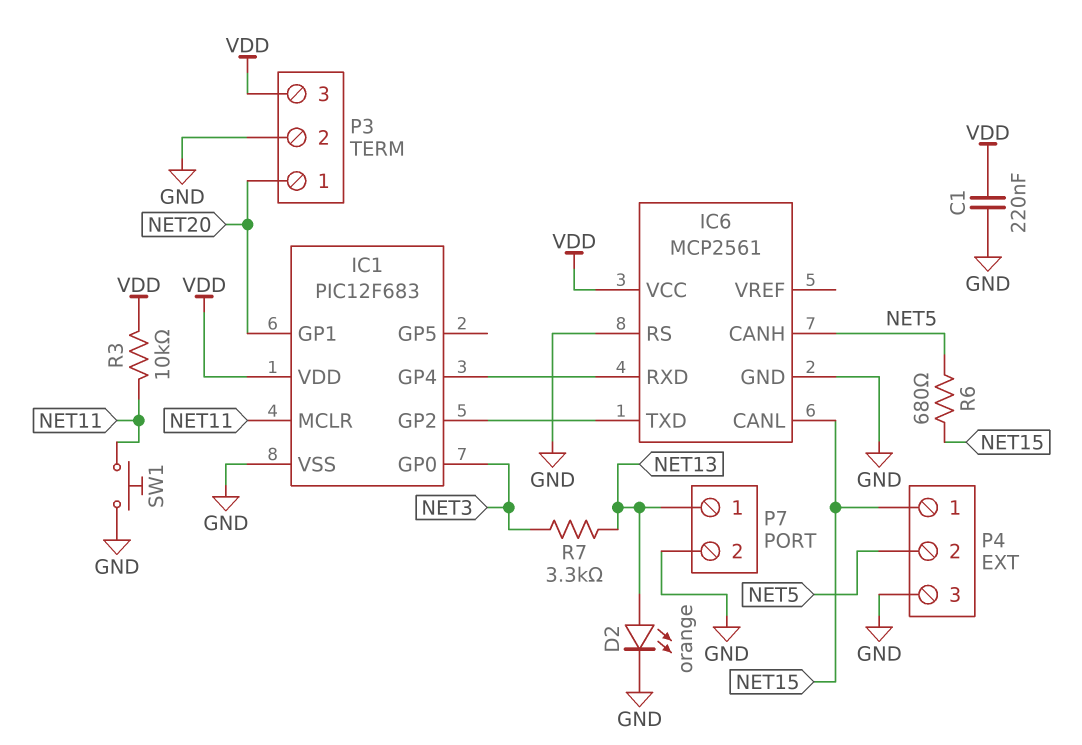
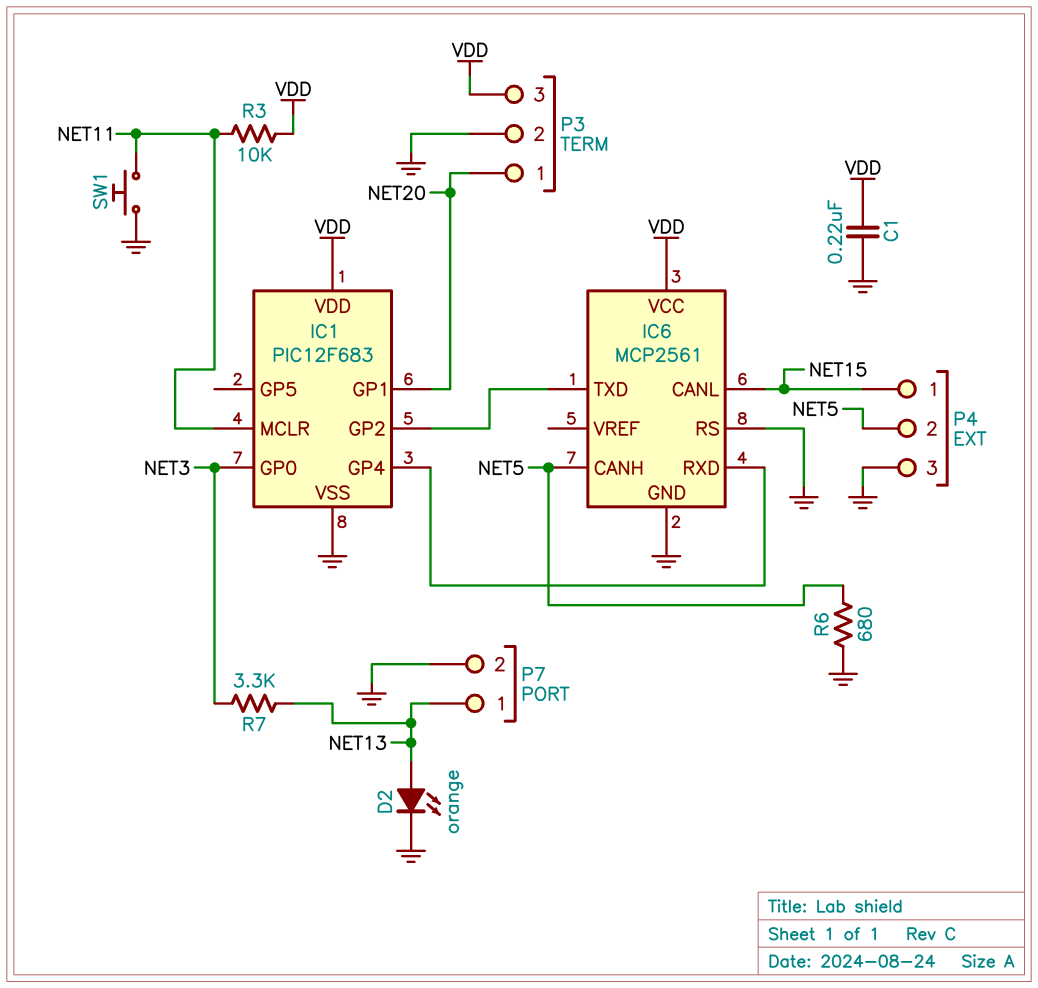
R6: 680 (NET5, NET15) -> 680 (GND, NET5)

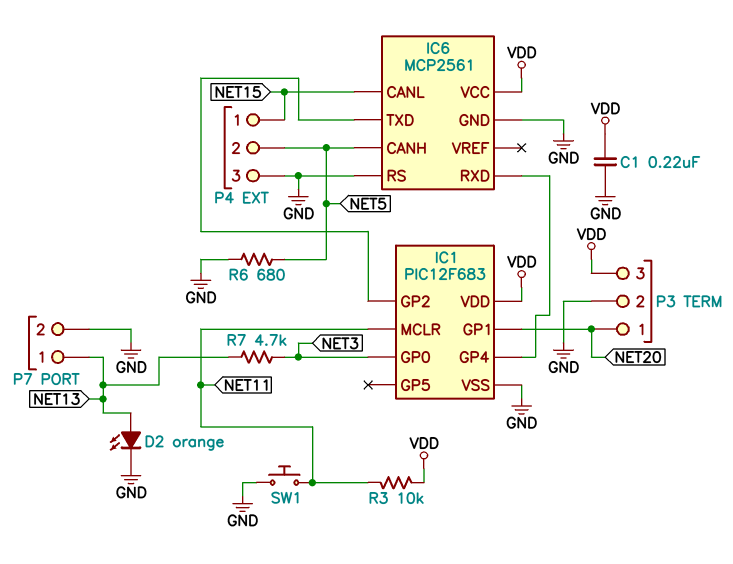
R7: 3.3k (NET3, NET13) -> 4.7k (NET3, NET13)

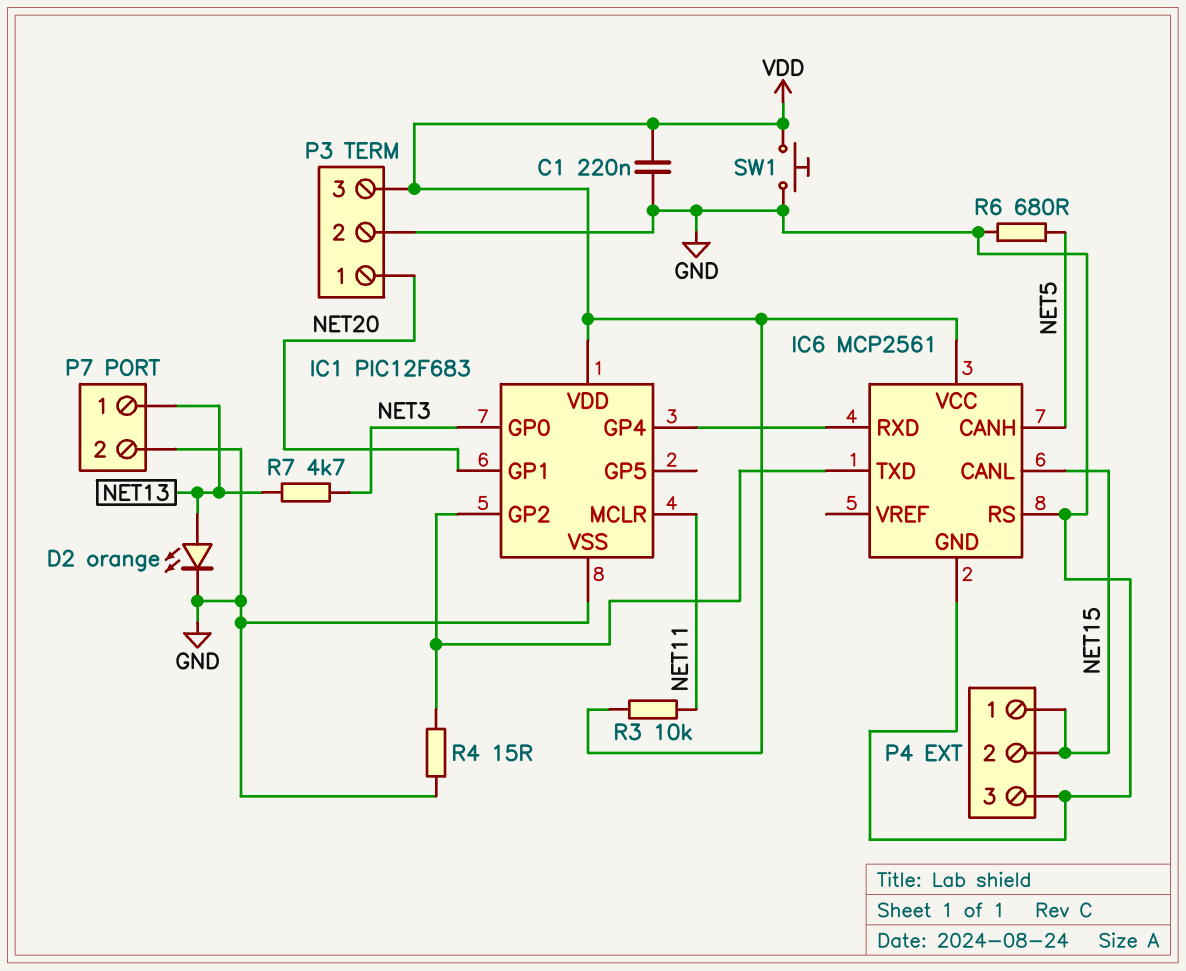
P4 pin 2: NET5 -> NET15
R4: none -> 15 (GND, IC1/GP2)
SW1: button (GND, NET11) -> button (GND, VDD)

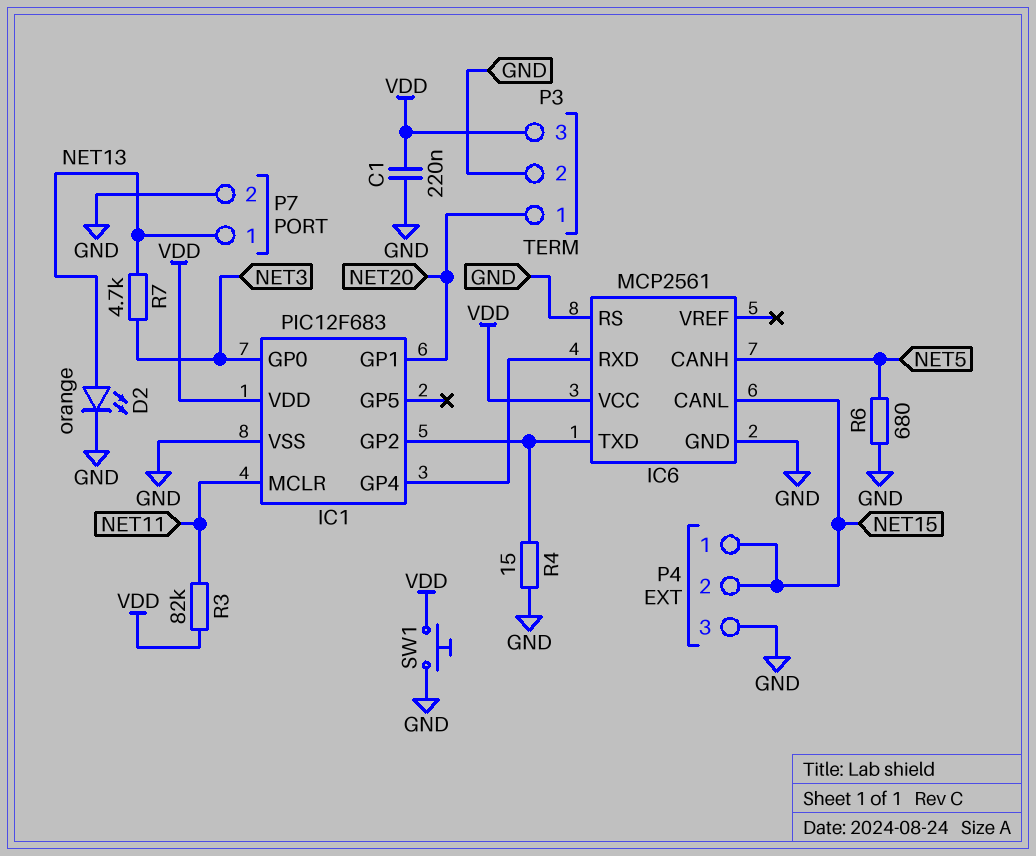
R3: 10k (NET11, VDD) -> 82k (NET11, VDD)

